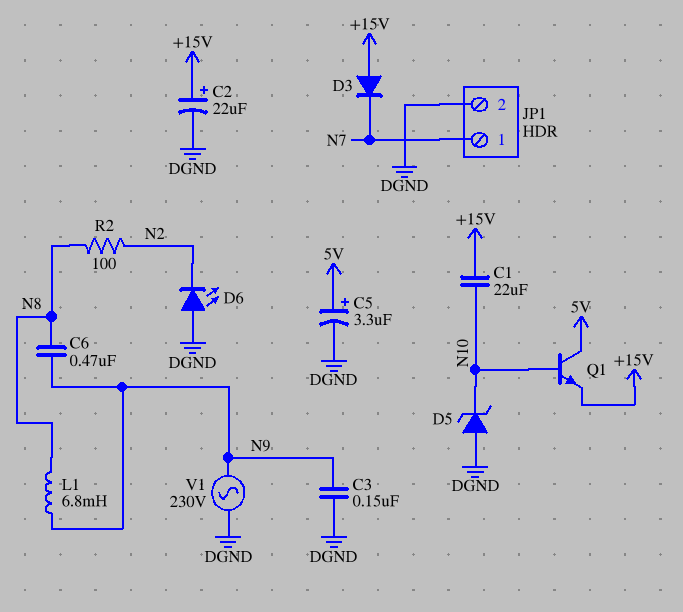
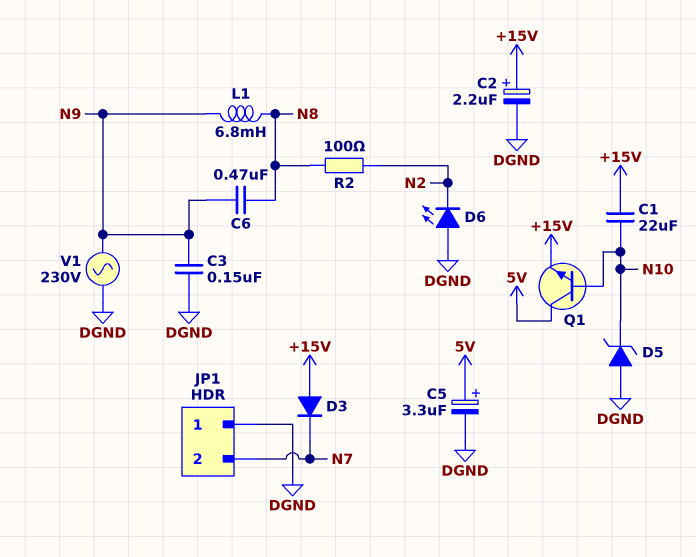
C2: 22uF (plus +15V, minus DGND) -> 2.2uF (plus +15V, minus DGND)
JP1 pin 1: N7 -> DGND
JP1 pin 2: DGND -> N7

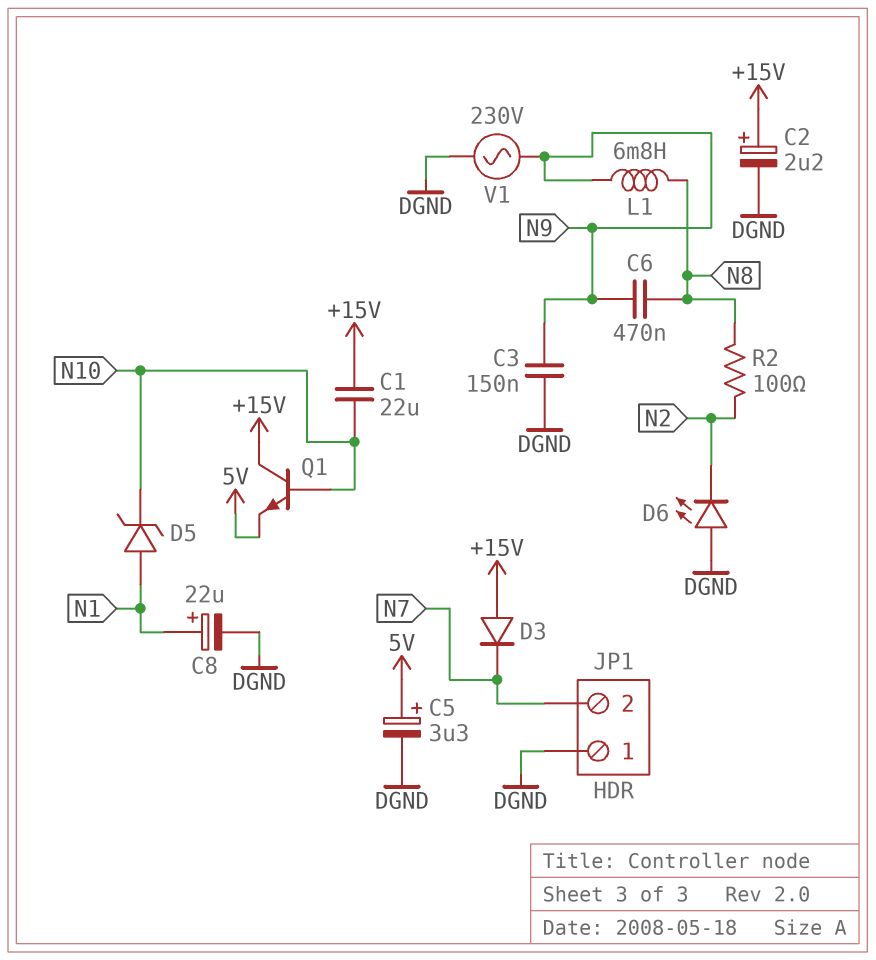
C8: none -> 22uF (plus N1, minus DGND)
D5: zener (A DGND, K N10) -> zener (A N1, K N10)
Q1: NPN (B N10, C 5V, E +15V) -> NPN (B N10, C +15V, E 5V)

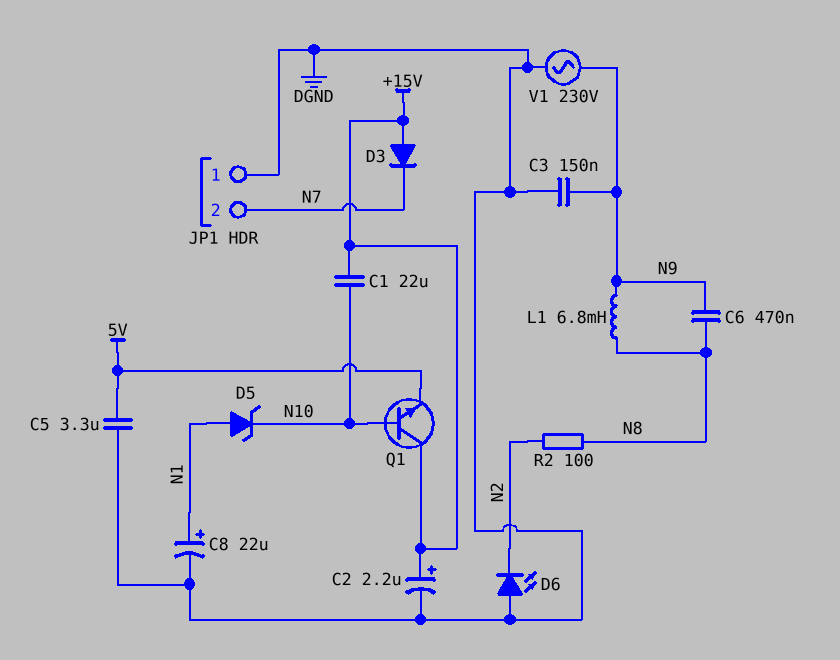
C5: 3.3uF (plus 5V, minus DGND) -> 3.3uF (5V, DGND)

